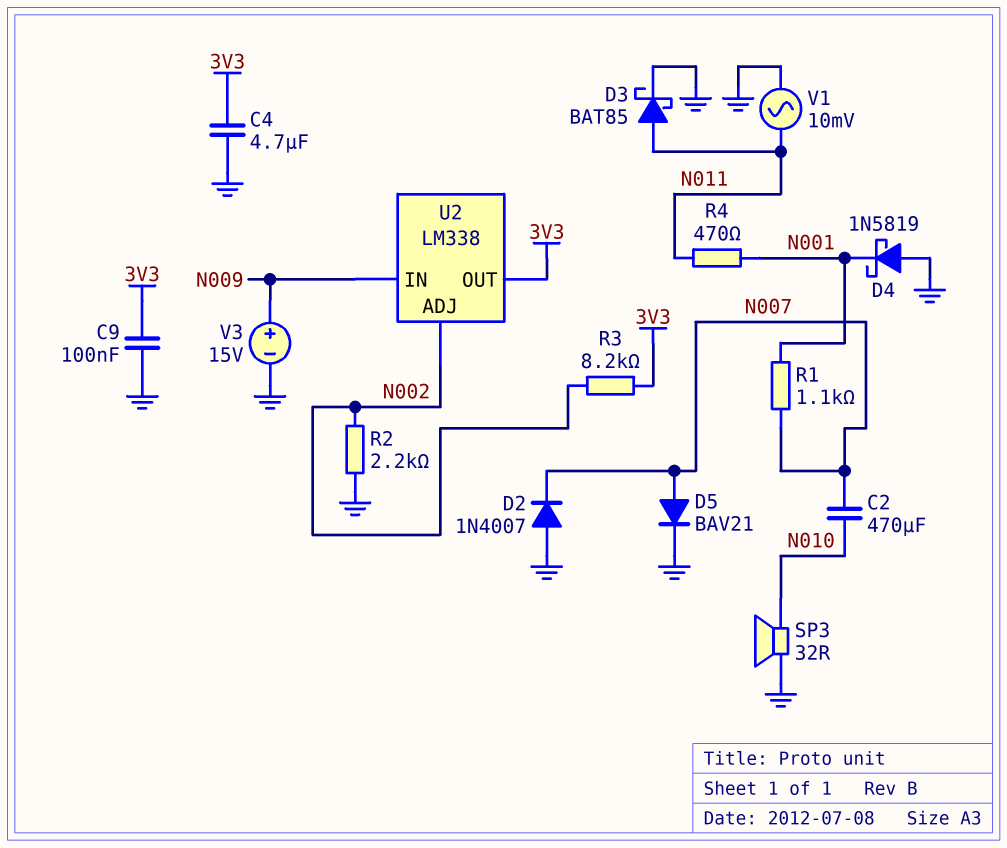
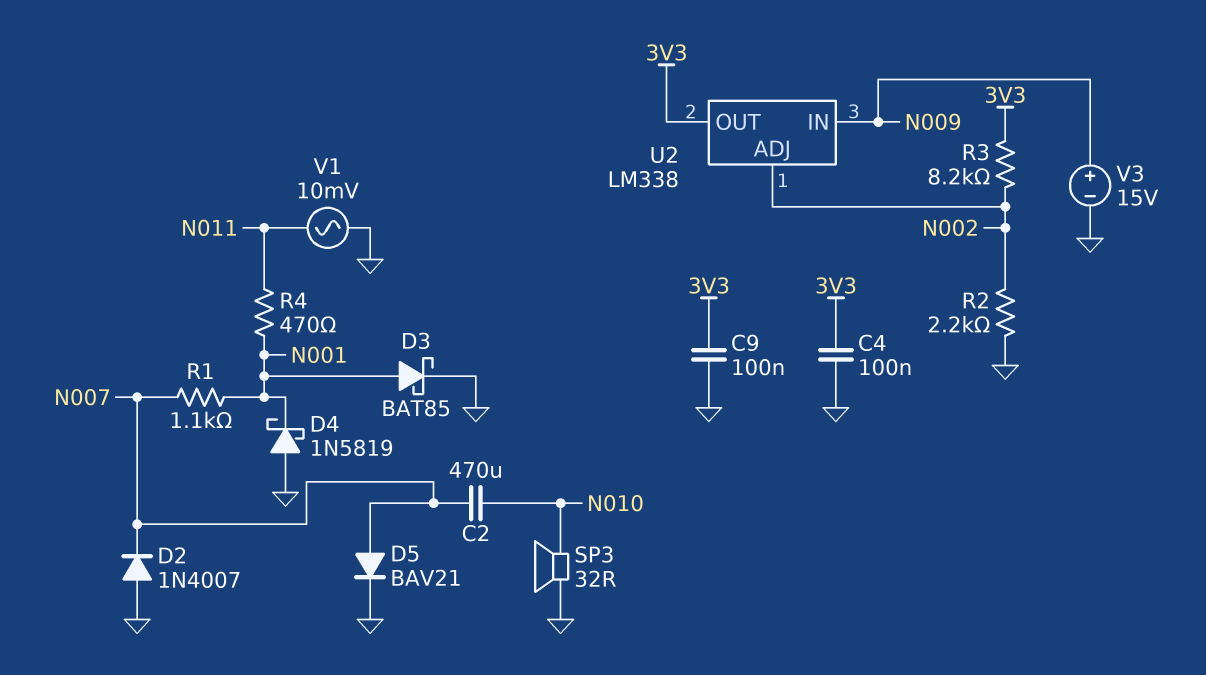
C4: 4.7uF (3V3, GND) -> 100nF (3V3, GND)
D3: schottky BAT85 (A N011, K GND) -> schottky BAT85 (A N001, K GND)

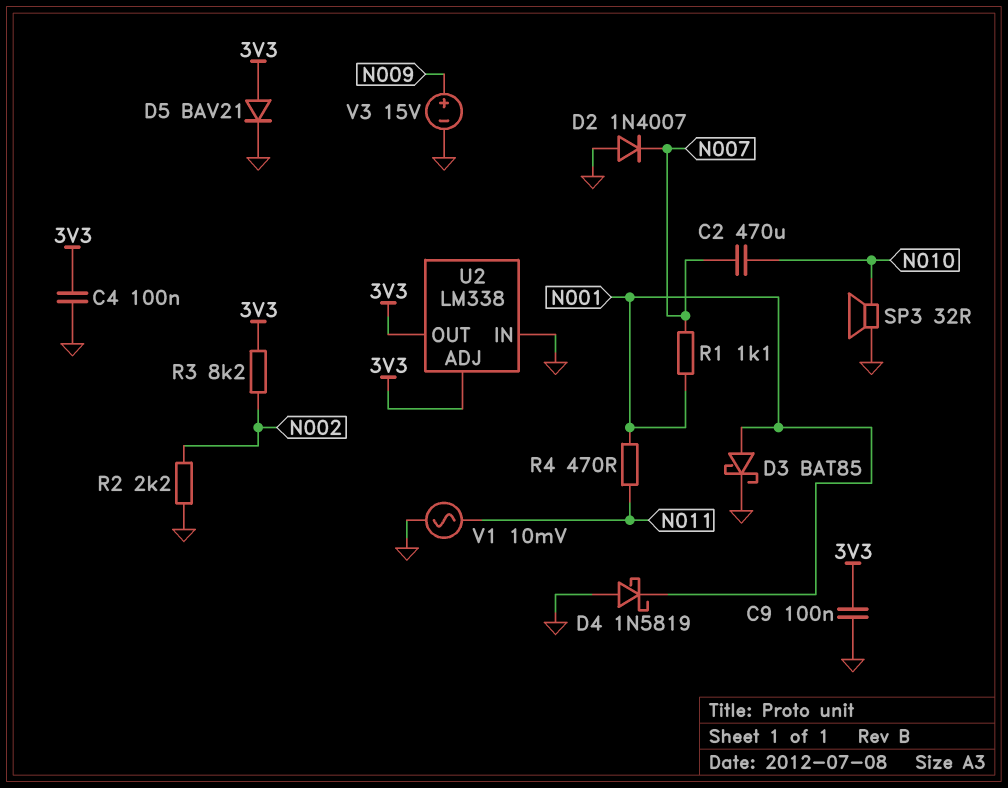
D5: diode BAV21 (A N007, K GND) -> diode BAV21 (A 3V3, K GND)
U2 pin ADJ: N002 -> 3V3
U2 pin IN: N009 -> GND

